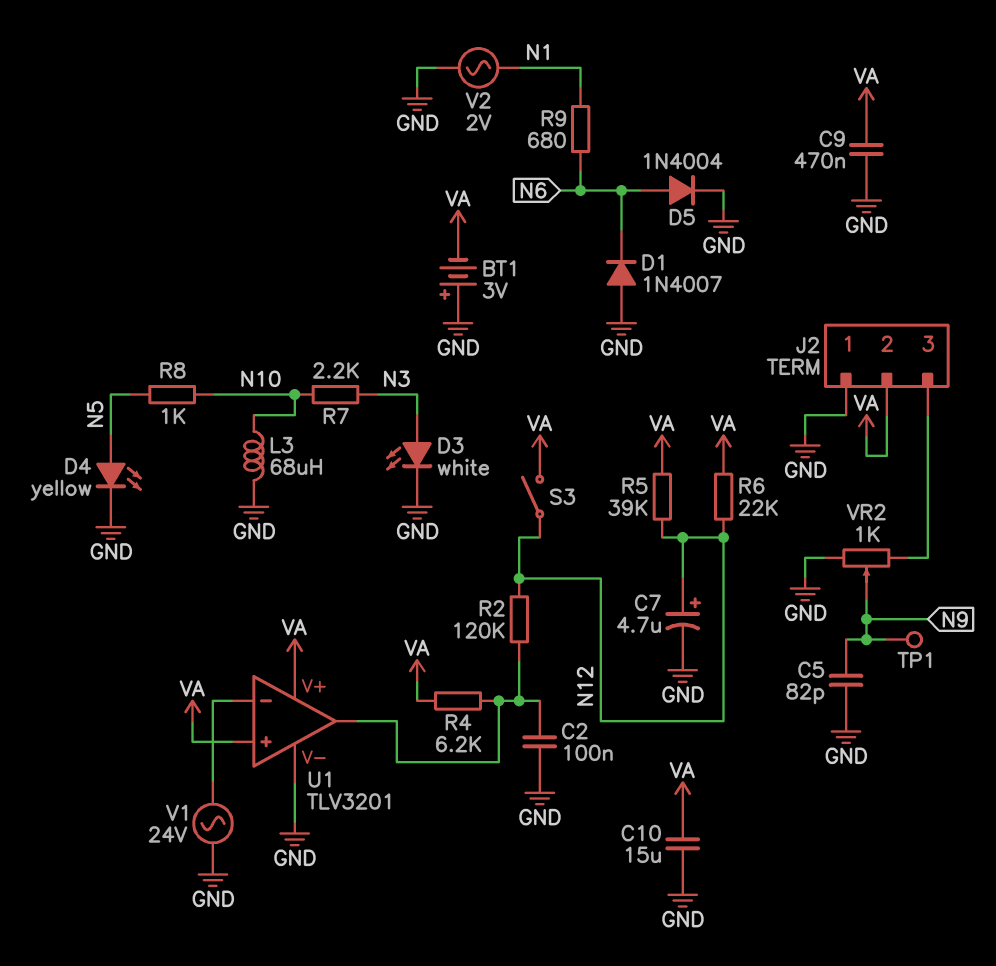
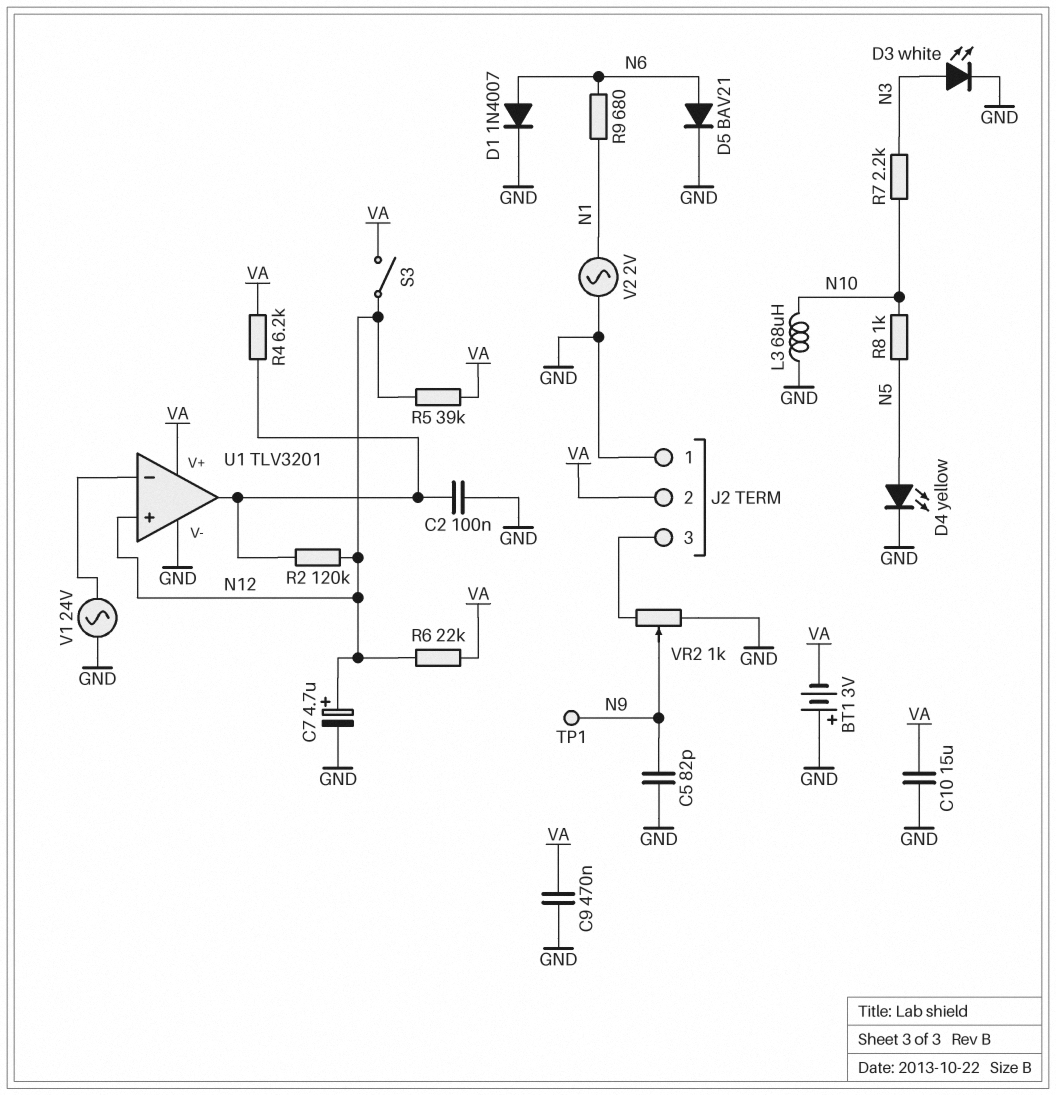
D1: diode 1N4007 (A GND, K N6) -> diode 1N4007 (A N6, K GND)
D5: diode 1N4004 (A N6, K GND) -> diode BAV21 (A N6, K GND)
U1 pin in+: VA -> N12

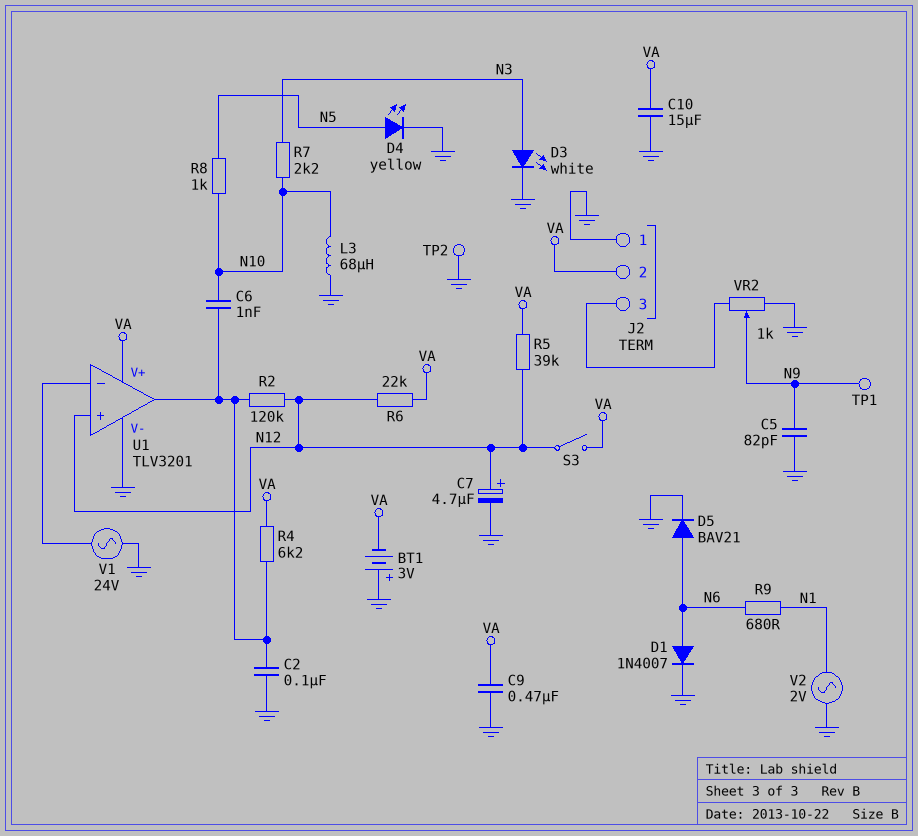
C6: none -> 1nF (N10, U1/out)
TP2: none -> test point (GND)

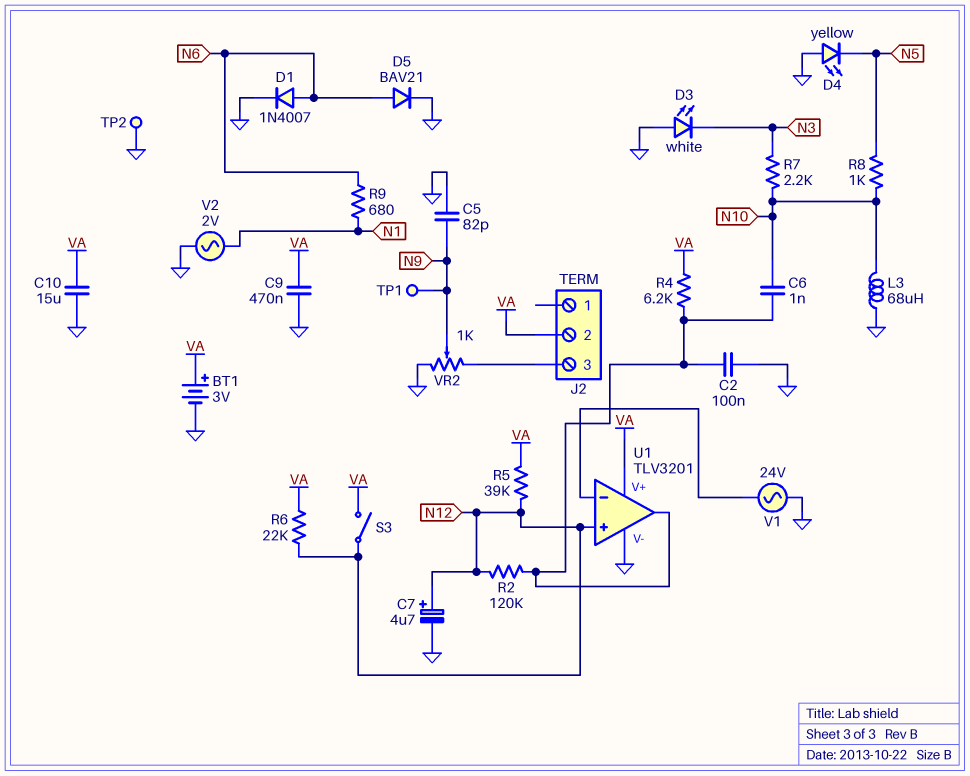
BT1: 3V (plus GND, minus VA) -> 3V (plus VA, minus GND)
D3: LED white (A N3, K GND) -> LED white (A GND, K N3)
D4: LED yellow (A N5, K GND) -> LED yellow (A GND, K N5)
J2 pin 1: GND -> none

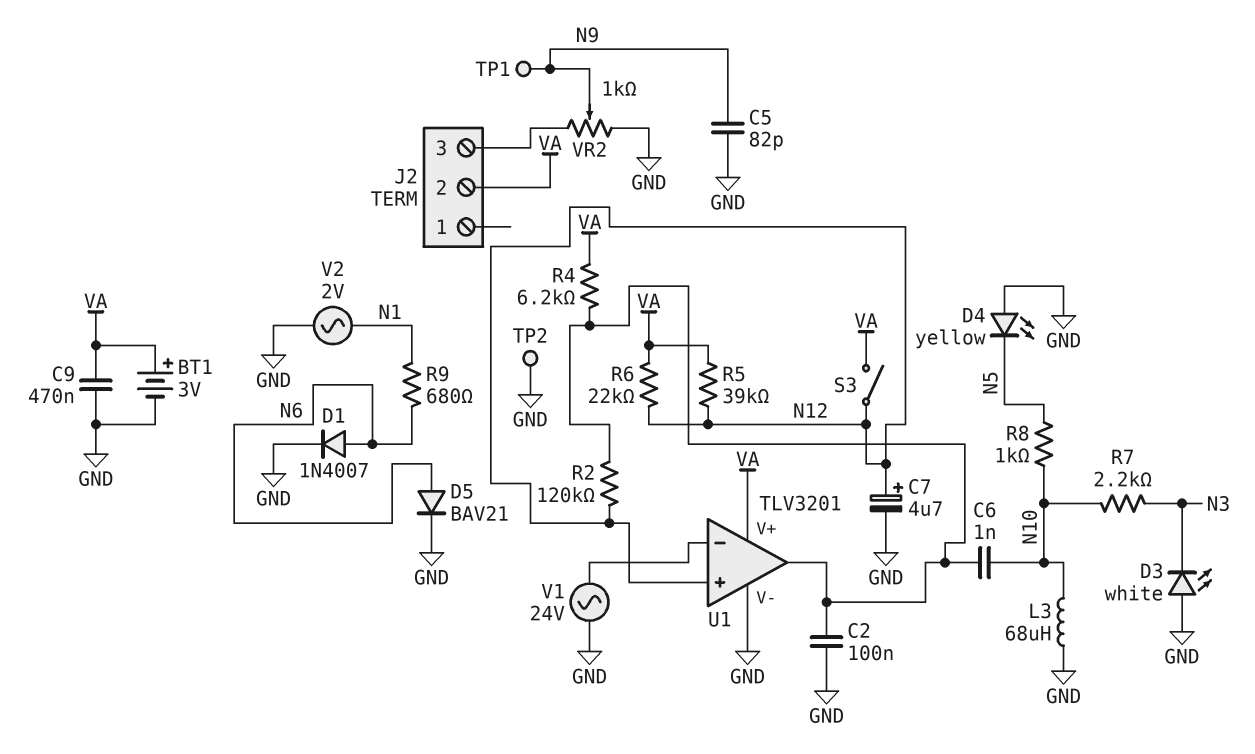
C10: 15uF (GND, VA) -> none

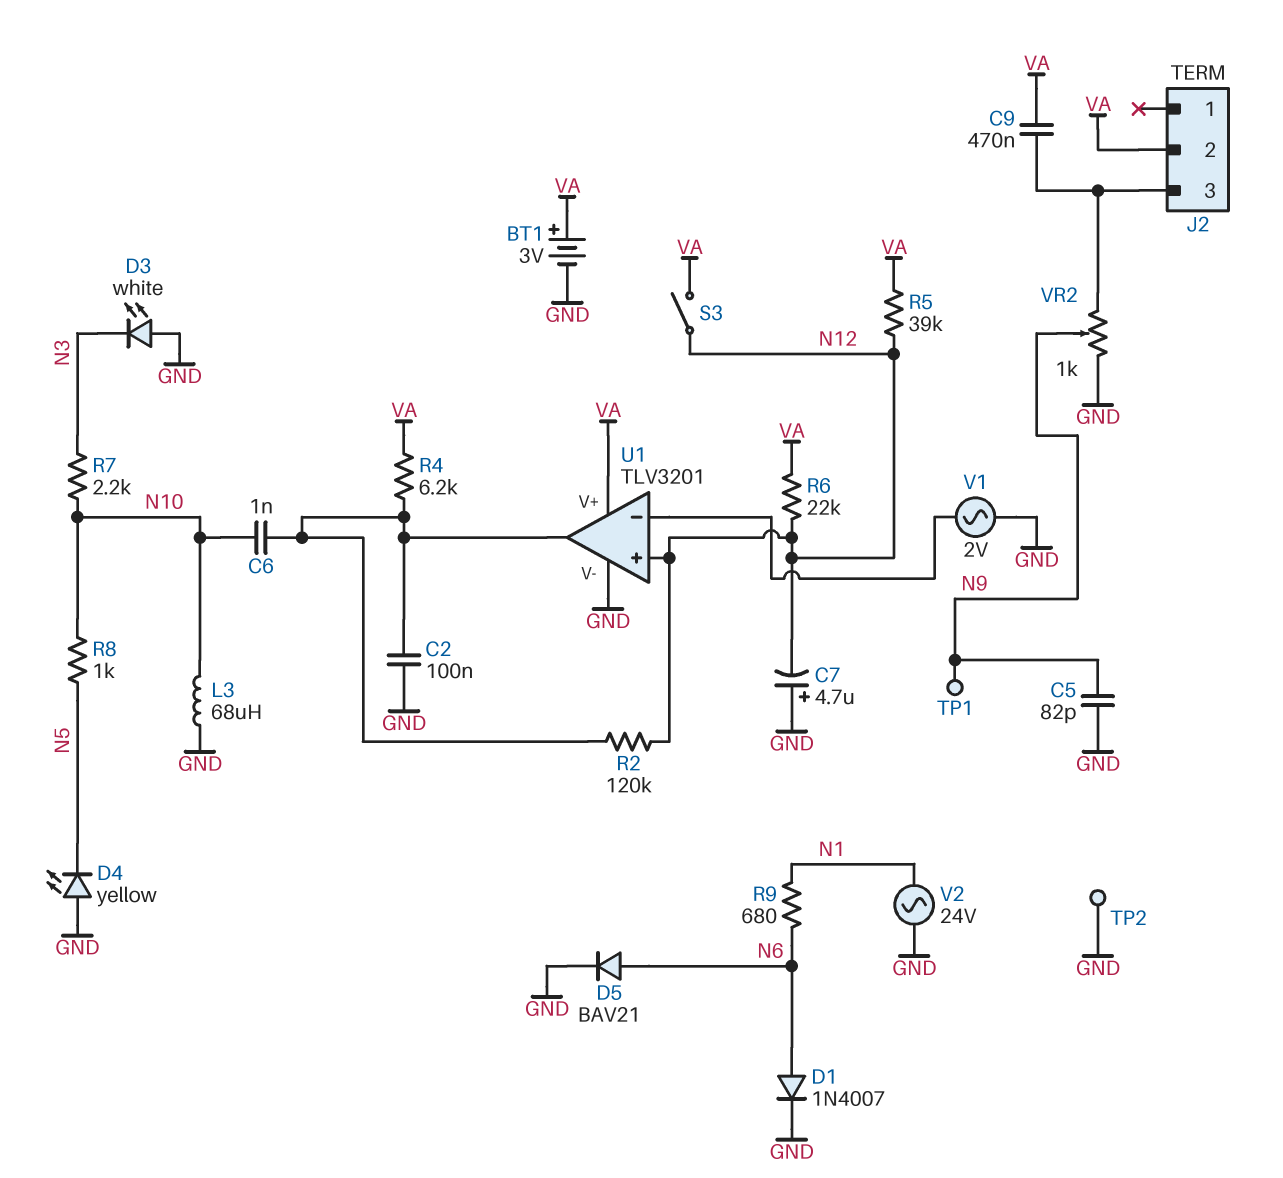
C7: 4.7uF (plus N12, minus GND) -> 4.7uF (plus GND, minus N12)
C9: 470nF (GND, VA) -> 470nF (J2/3, VA)
V1: AC 24V (GND, U1/in-) -> AC 2V (GND, U1/in-)
V2: AC 2V (GND, N1) -> AC 24V (GND, N1)

